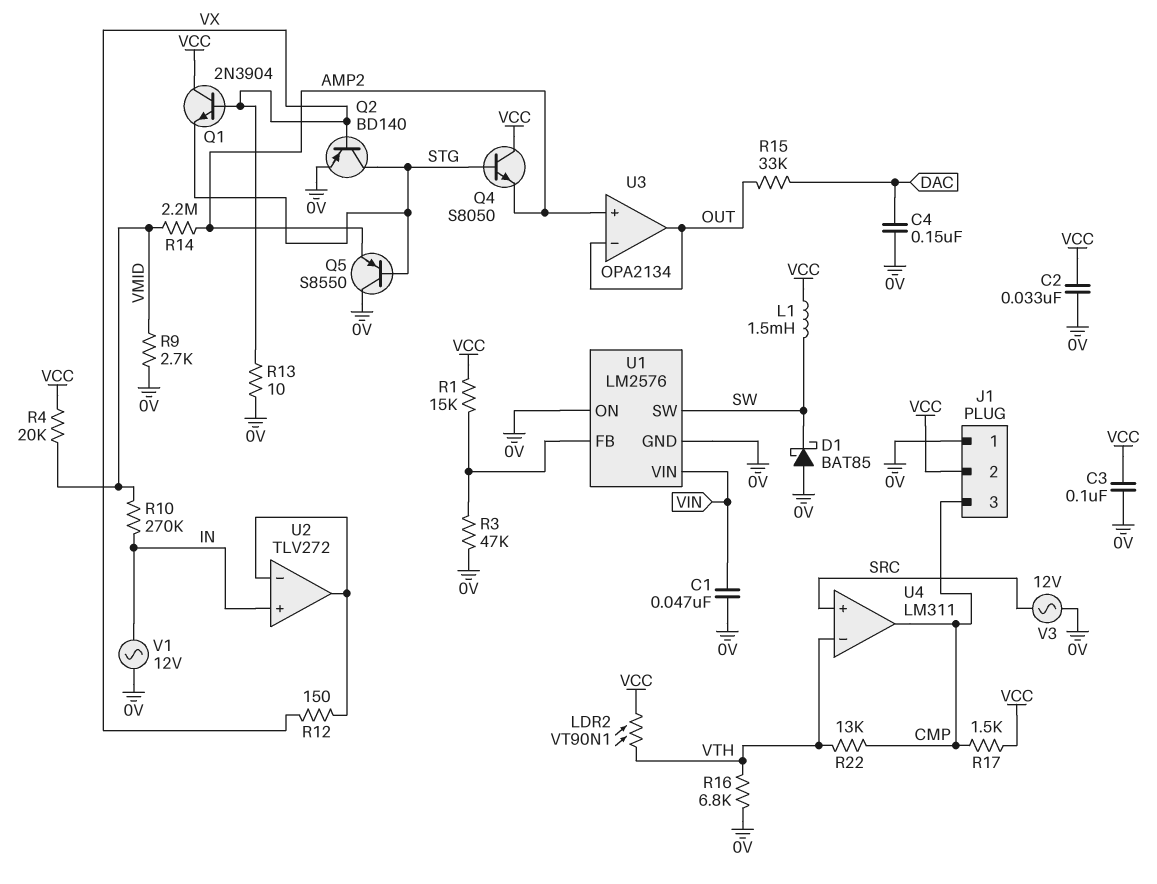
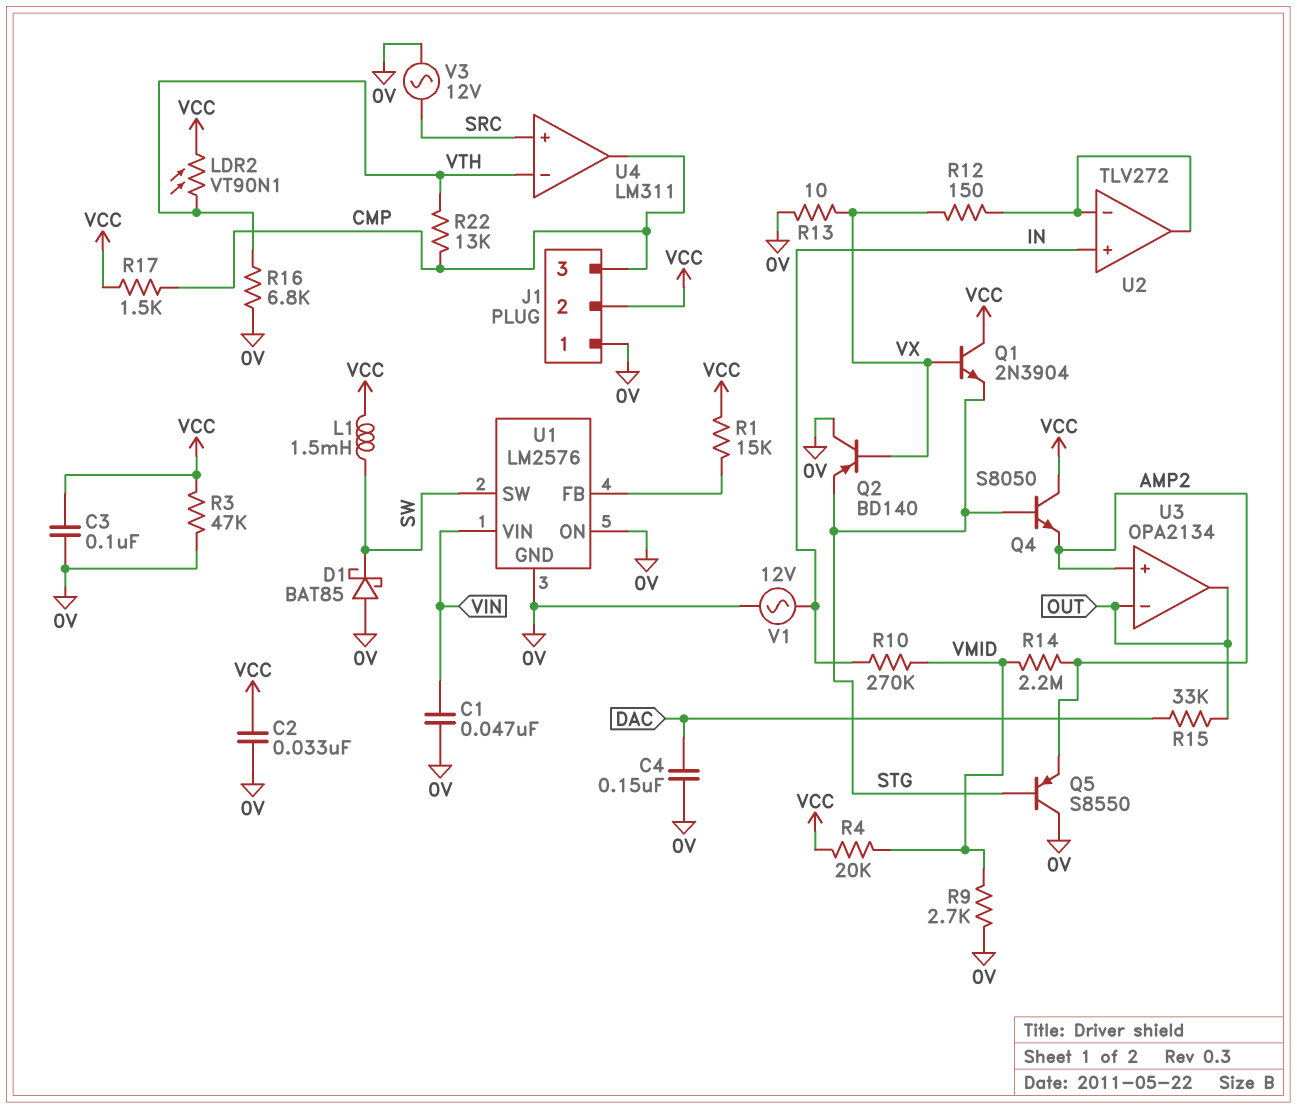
Q2: PNP BD140 (B VX, C STG, E 0V) -> PNP BD140 (B VX, C 0V, E STG)
R3: 47k (0V, U1/FB) -> 47k (0V, VCC)

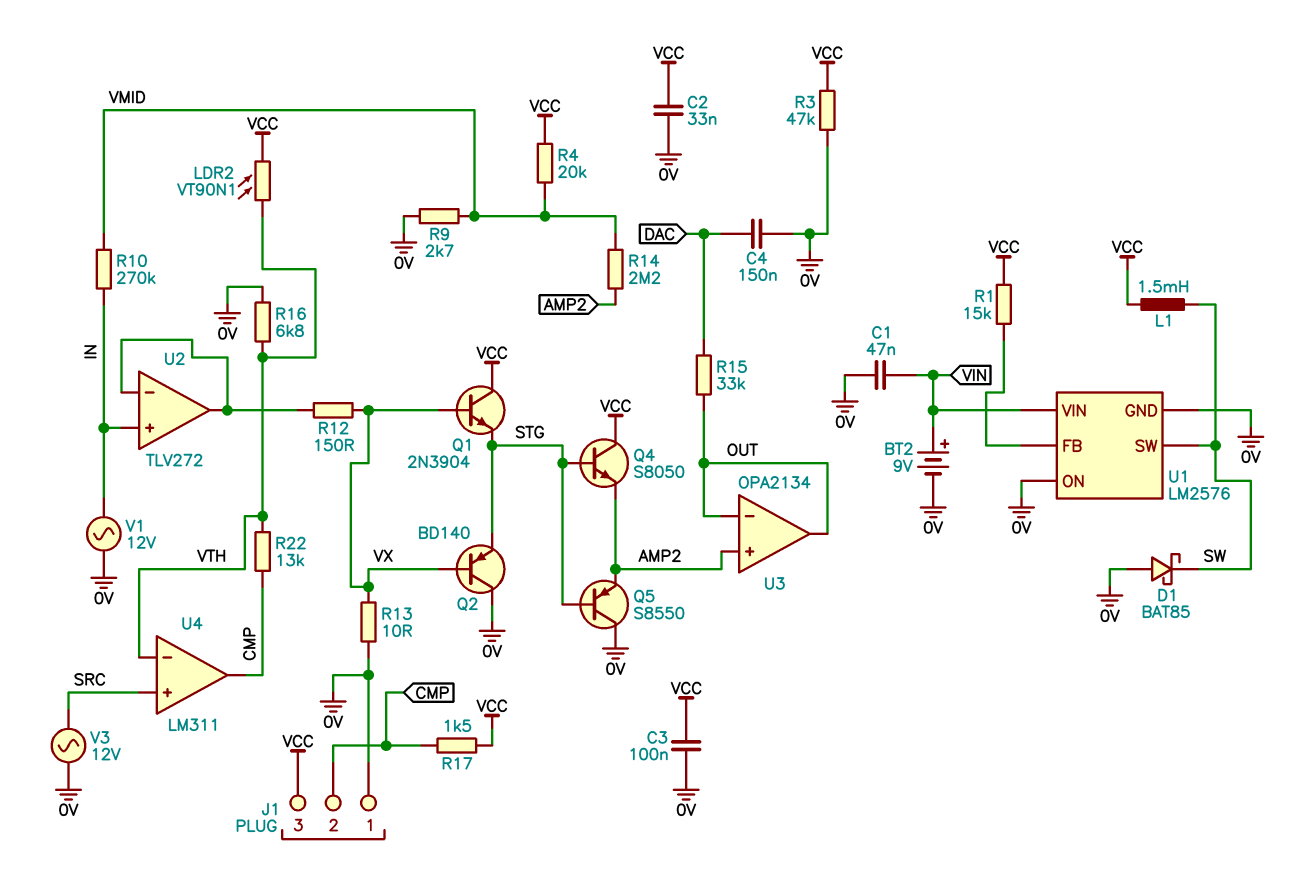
BT2: none -> 9V (plus VIN, minus 0V)
J1 pin 2: VCC -> CMP
J1 pin 3: CMP -> VCC

